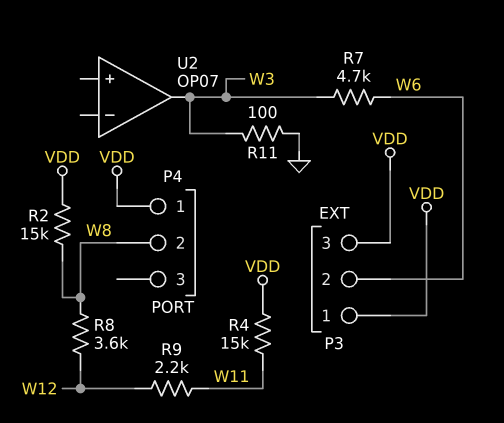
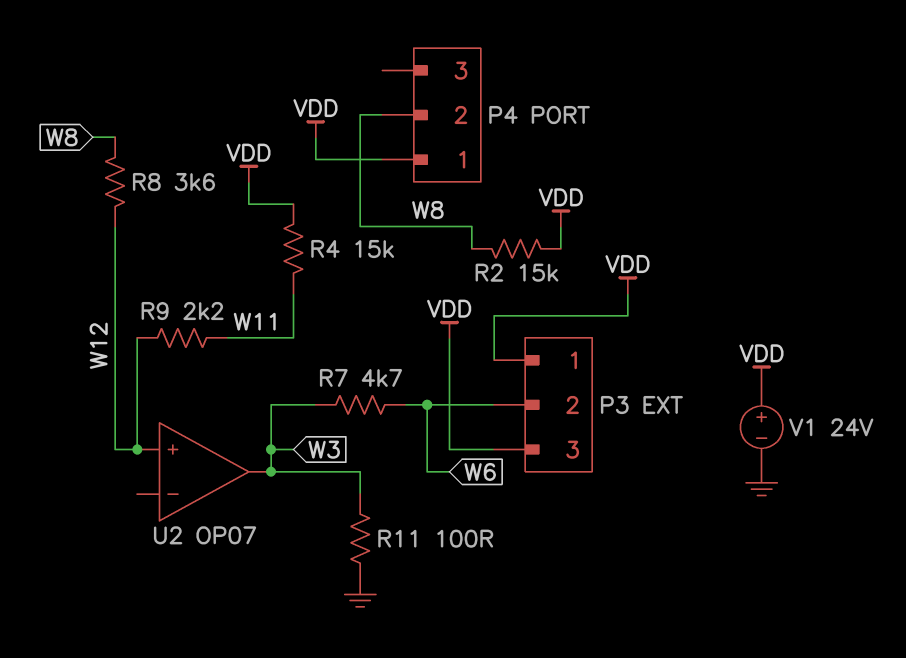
U2 pin in+: none -> W12
V1: none -> 24V (plus VDD, minus GND)

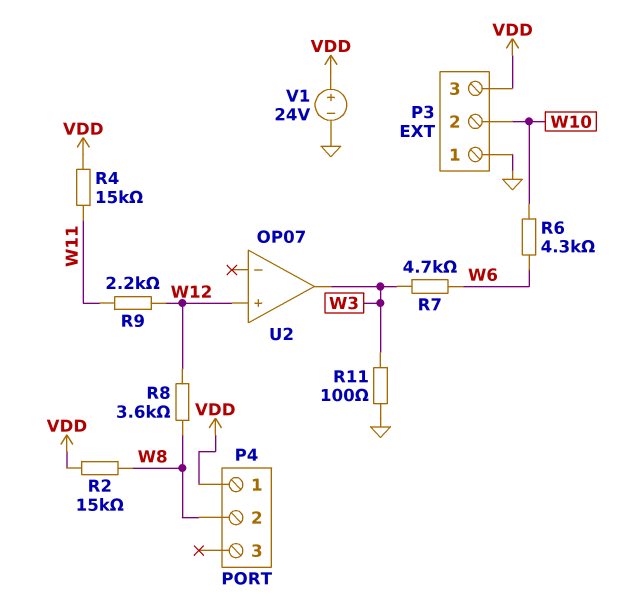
P3 pin 1: VDD -> GND
P3 pin 2: W6 -> W10
R6: none -> 4.3k (W6, W10)

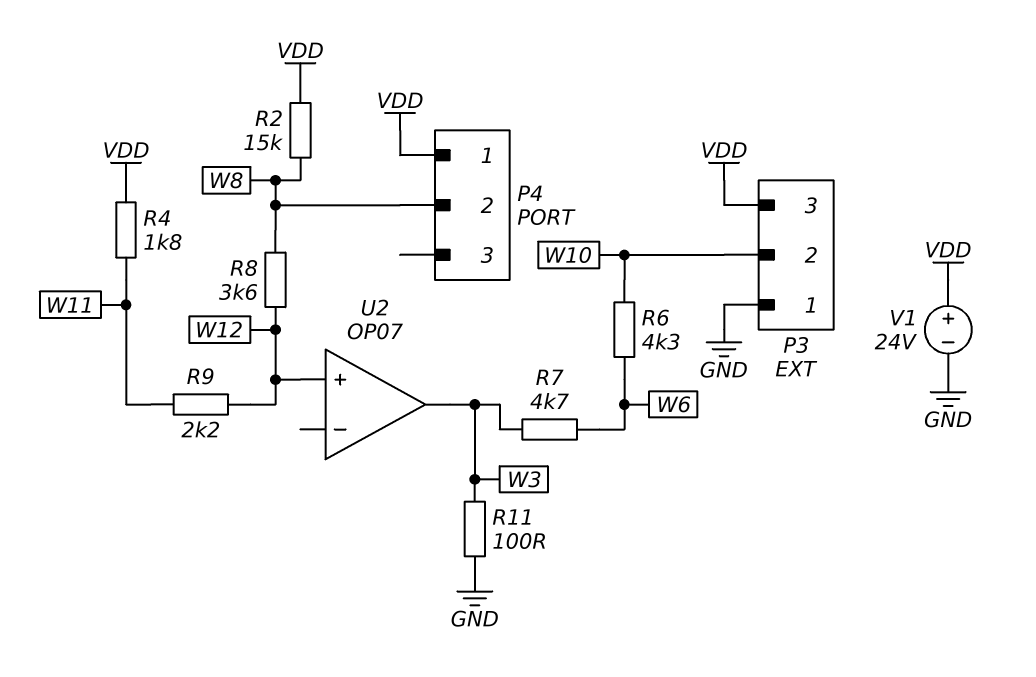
R4: 15k (VDD, W11) -> 1.8k (VDD, W11)

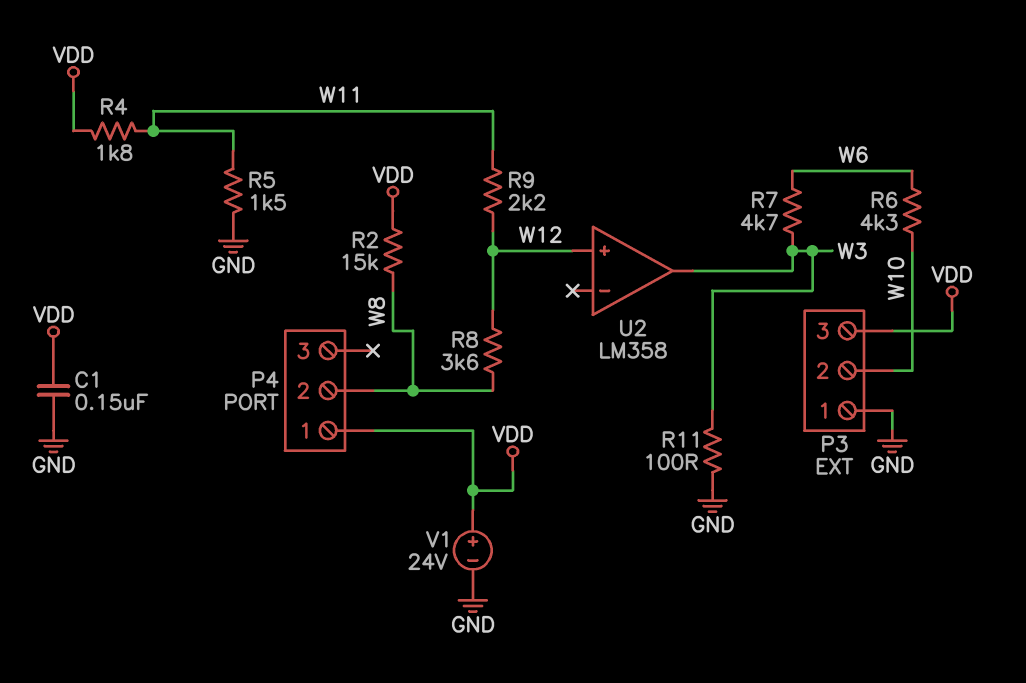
C1: none -> 150nF (GND, VDD)
R5: none -> 1.5k (GND, W11)
U2: OP07 -> LM358

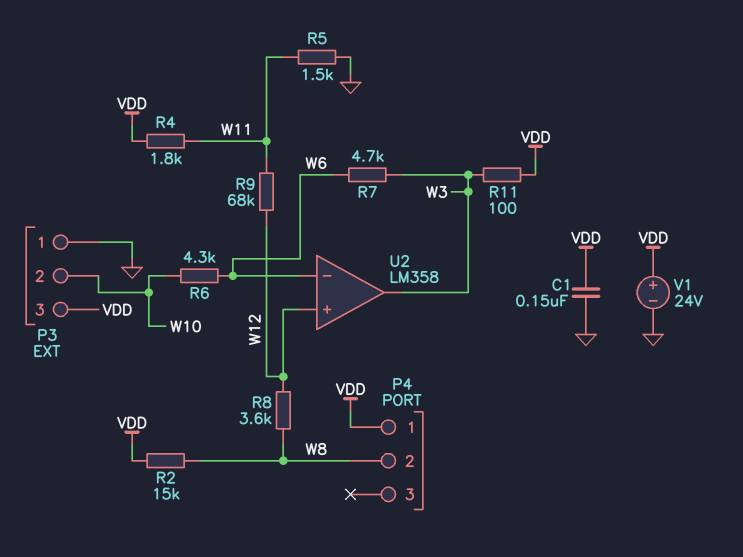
R9: 2.2k (W11, W12) -> 68k (W11, W12)
R11: 100 (GND, W3) -> 100 (VDD, W3)
U2 pin in-: none -> W6

